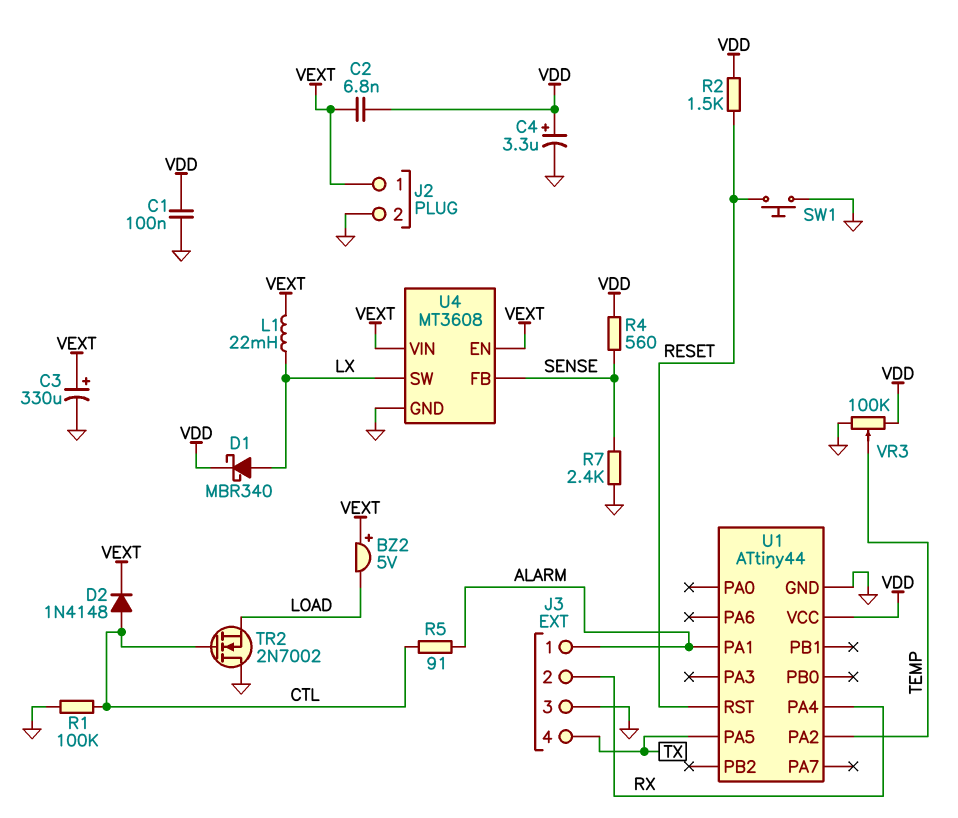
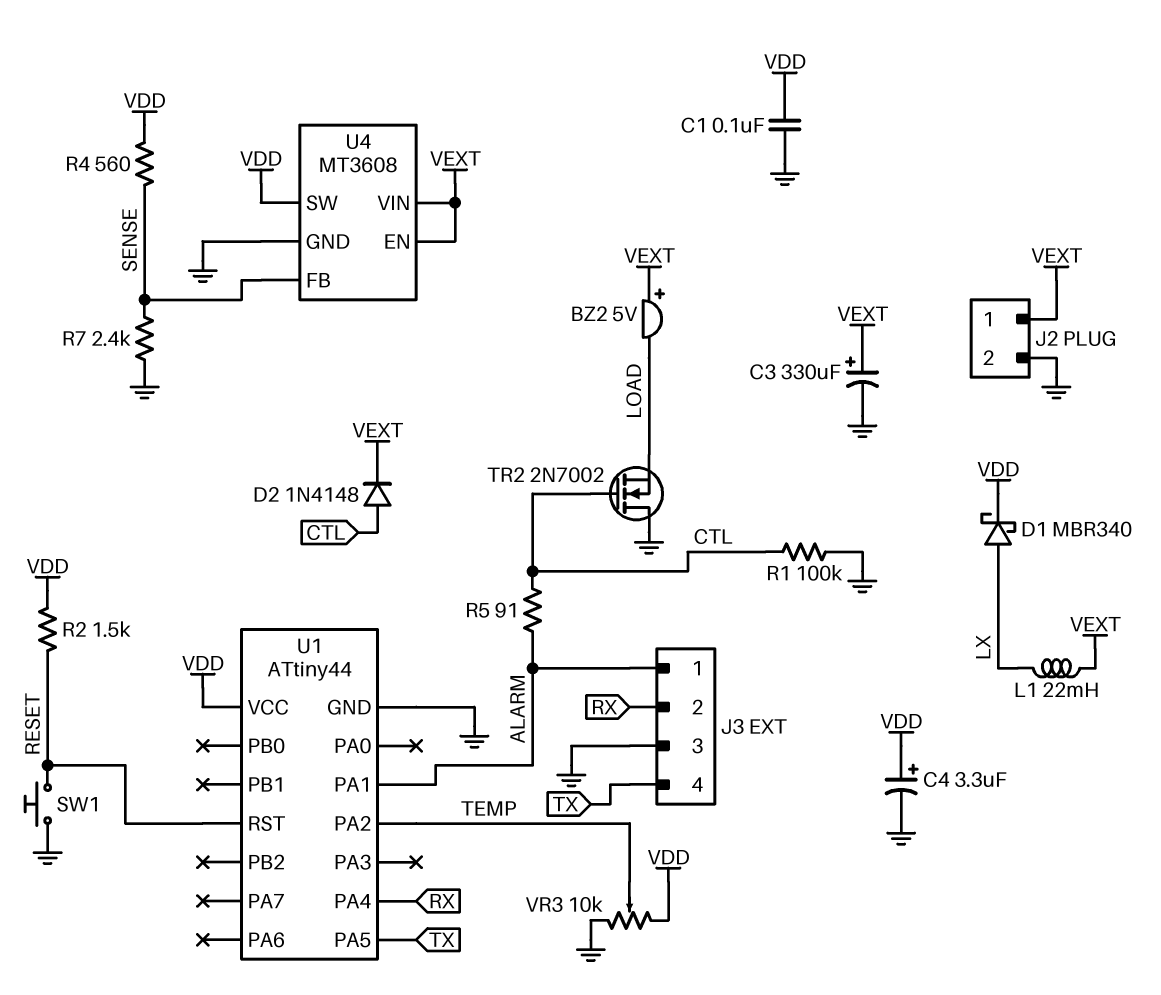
C2: 6.8nF (VDD, VEXT) -> none
U4 pin SW: LX -> VDD
VR3: 100k (GND, VDD, wiper TEMP) -> 10k (GND, VDD, wiper TEMP)

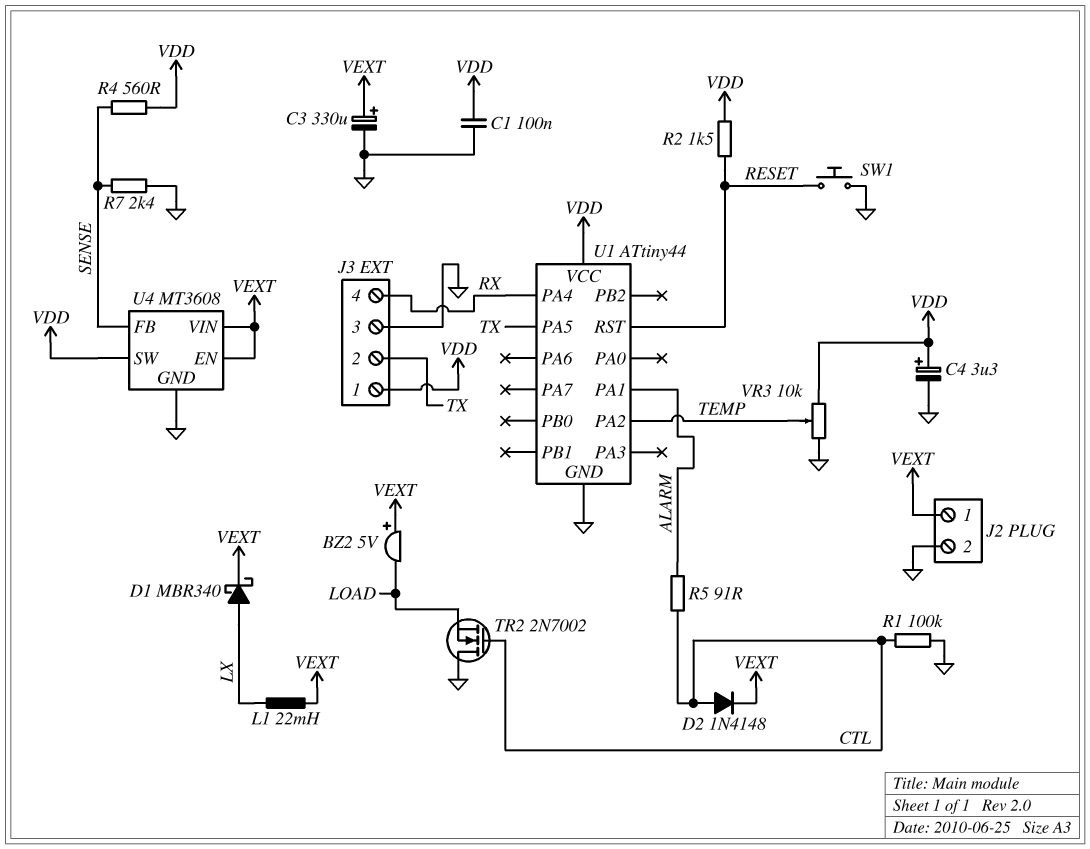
D1: schottky MBR340 (A LX, K VDD) -> schottky MBR340 (A LX, K VEXT)
J3 pin 1: ALARM -> VDD
J3 pin 2: RX -> TX
J3 pin 4: TX -> RX

